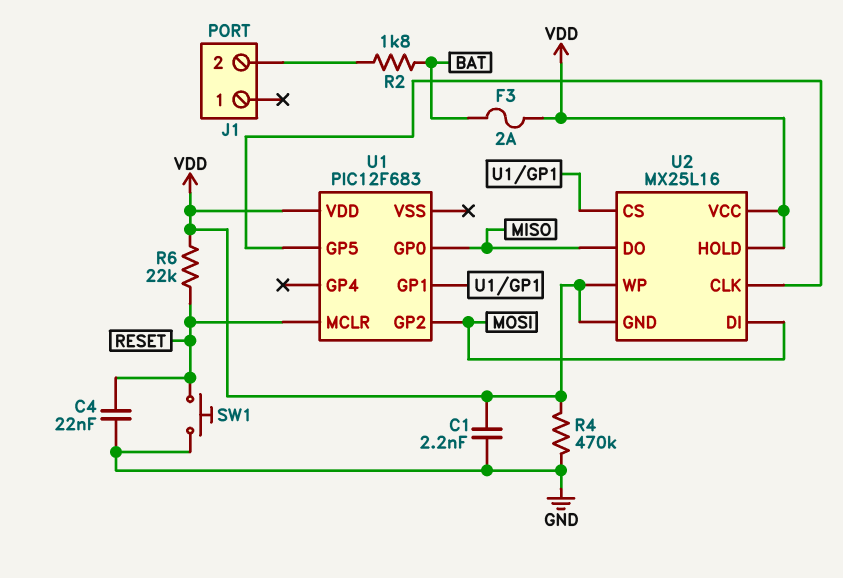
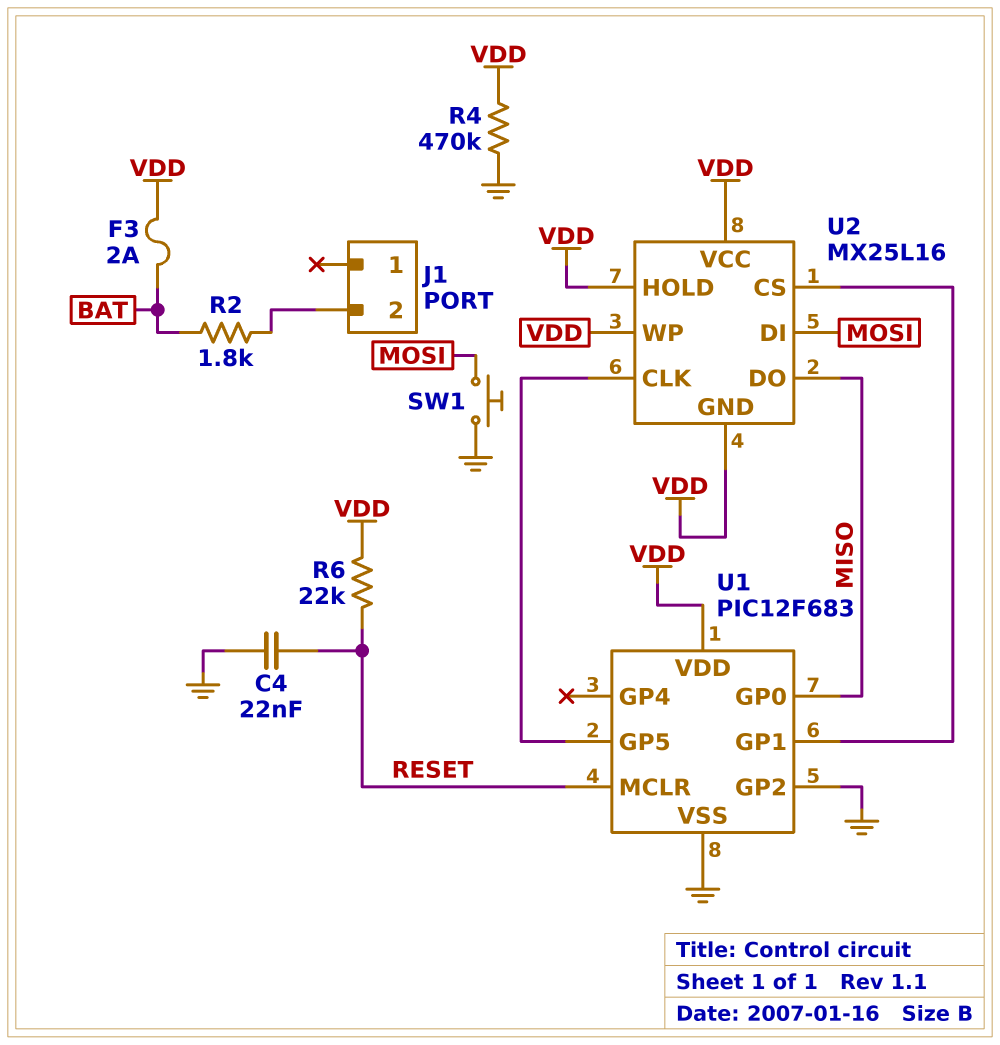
C1: 2.2nF (GND, VDD) -> none
SW1: button (GND, RESET) -> button (GND, MOSI)
U1 pin GP2: MOSI -> GND
U1 pin VSS: none -> GND

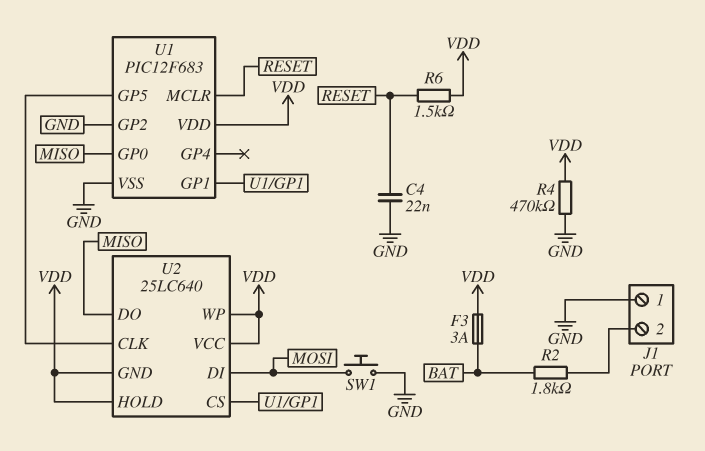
F3: 2A (BAT, VDD) -> 3A (BAT, VDD)
J1 pin 1: none -> GND
R6: 22k (RESET, VDD) -> 1.5k (RESET, VDD)
U2: MX25L16 -> 25LC640

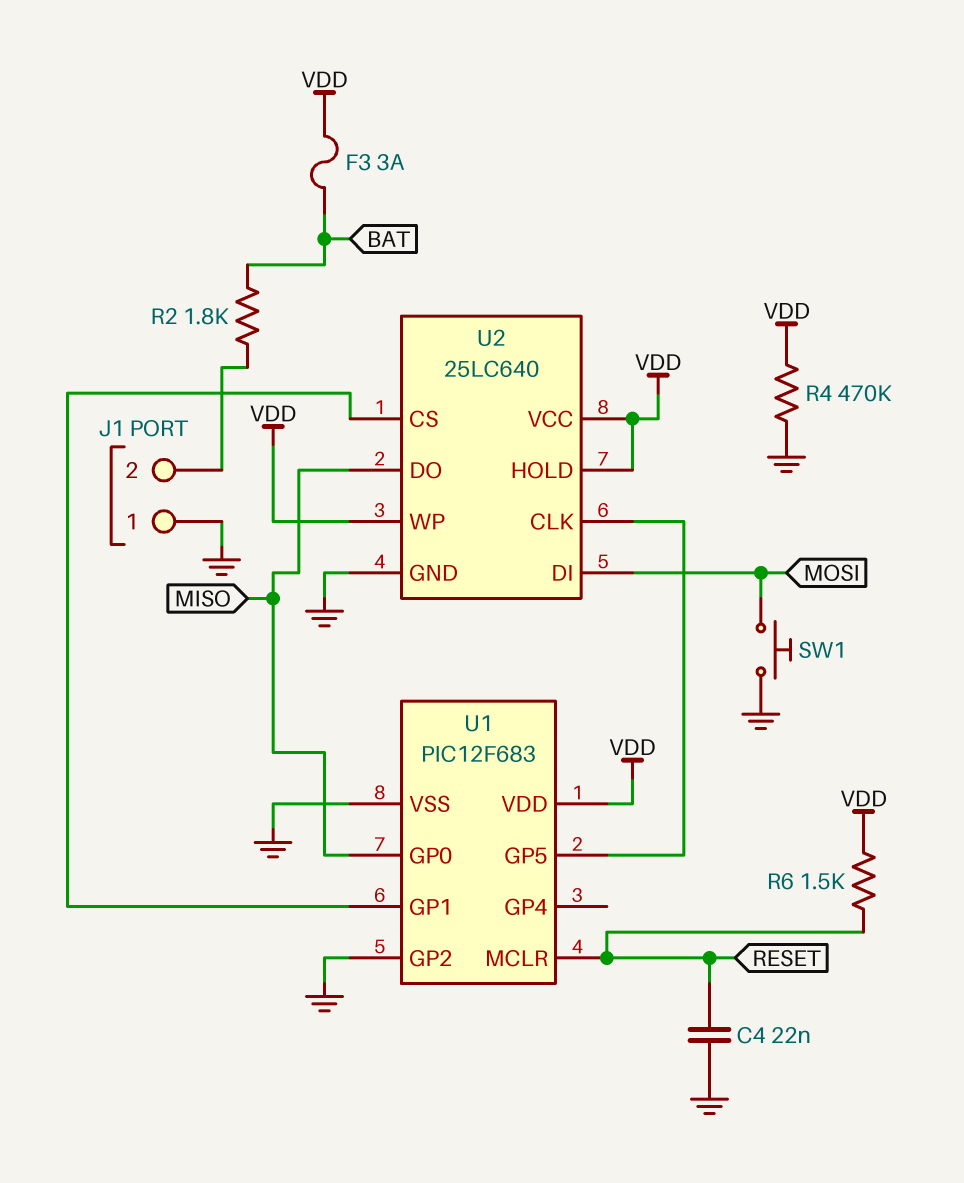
U2 pin GND: VDD -> GND

